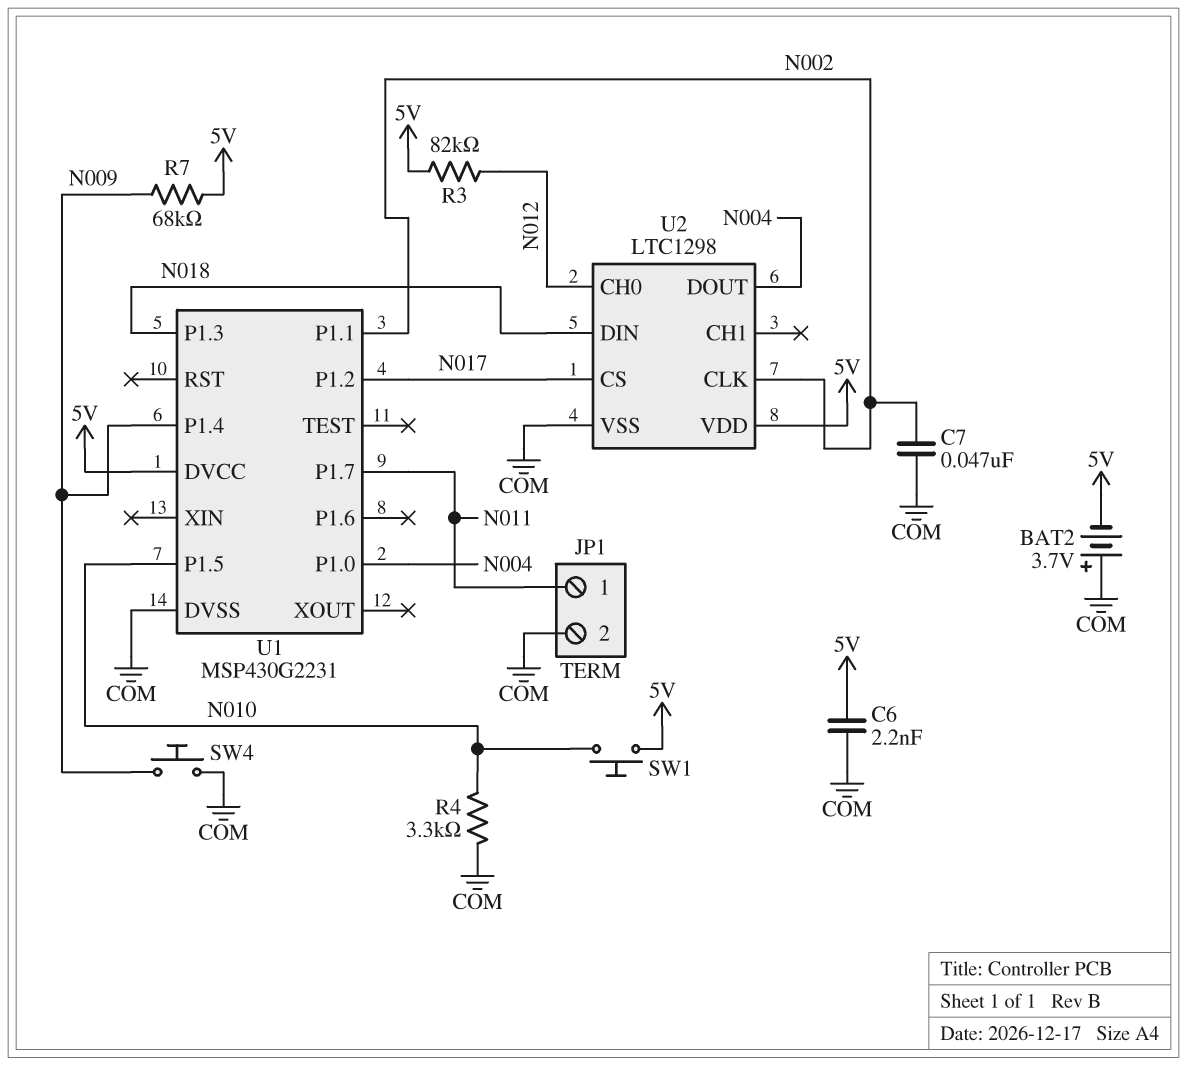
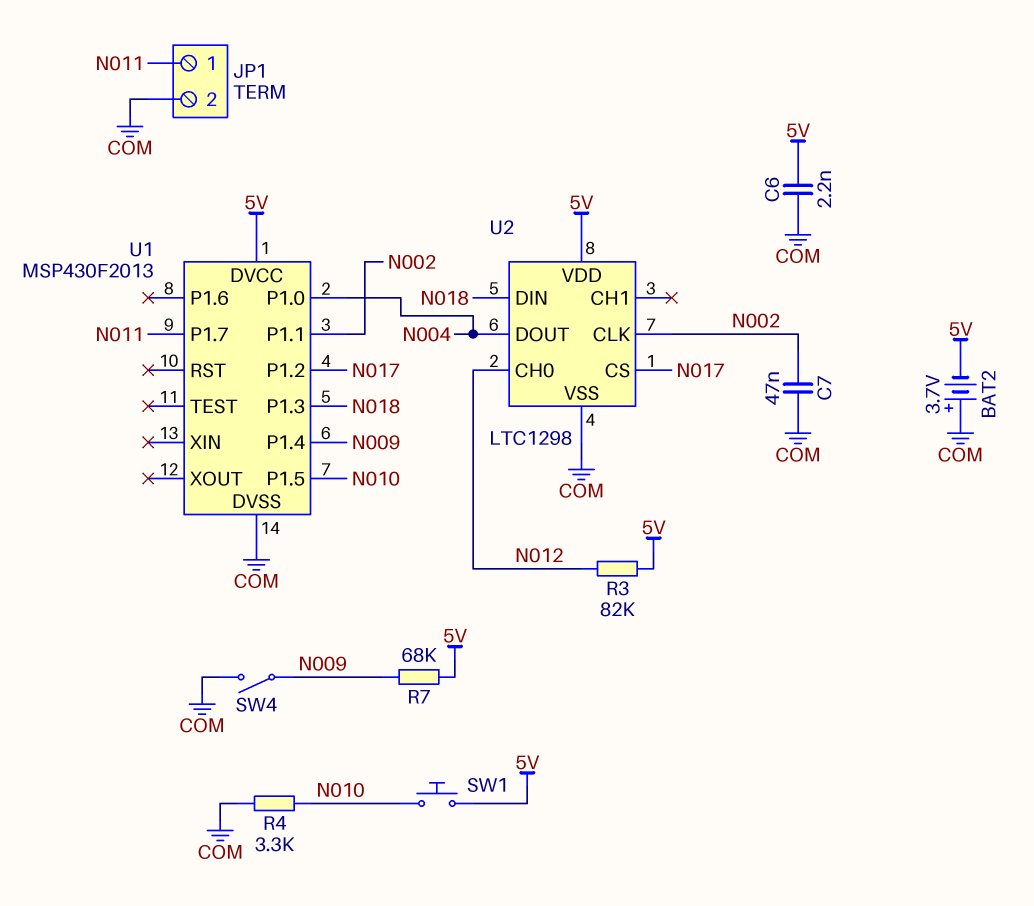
SW4: button (COM, N009) -> switch (COM, N009)
U1: MSP430G2231 -> MSP430F2013

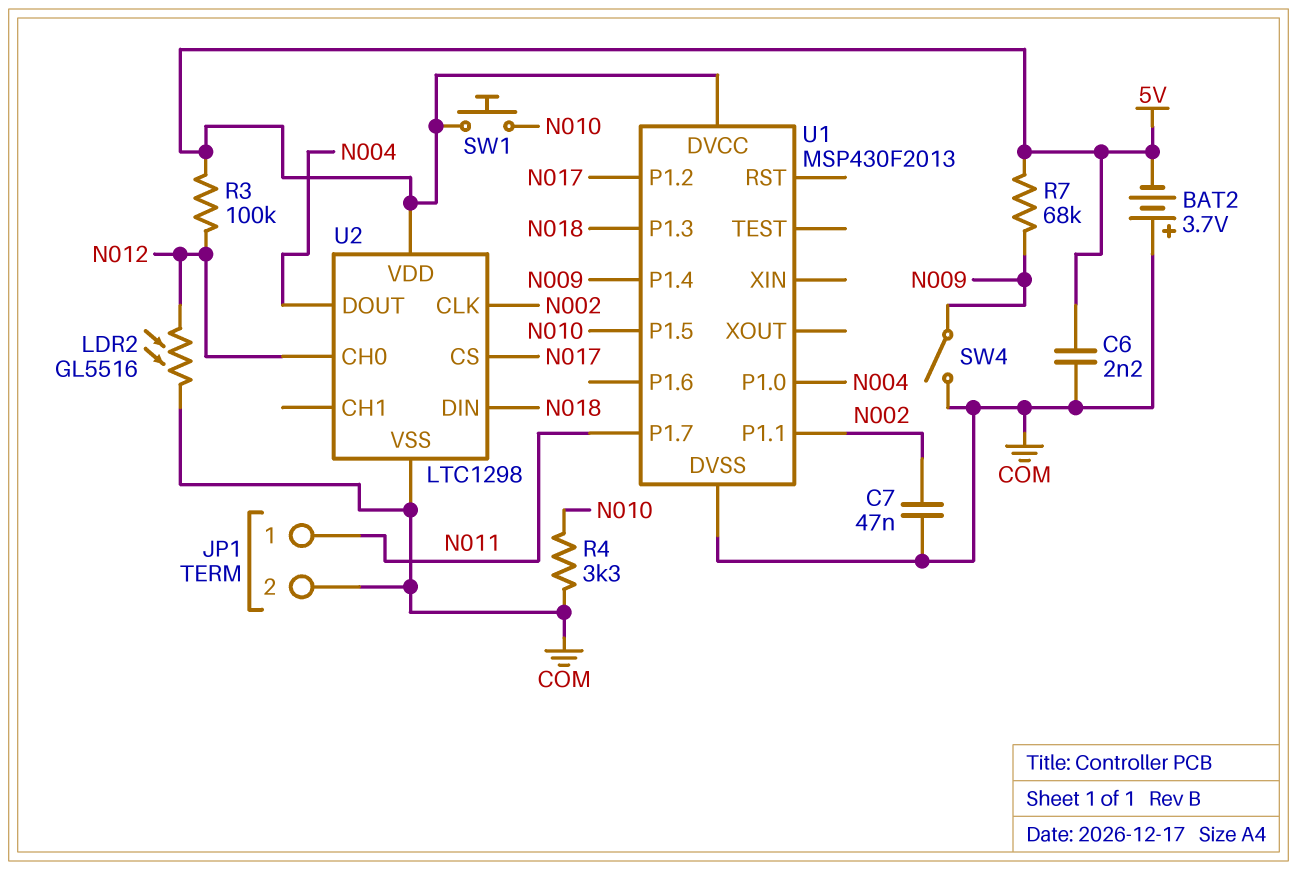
LDR2: none -> GL5516 (COM, N012)
R3: 82k (5V, N012) -> 100k (5V, N012)

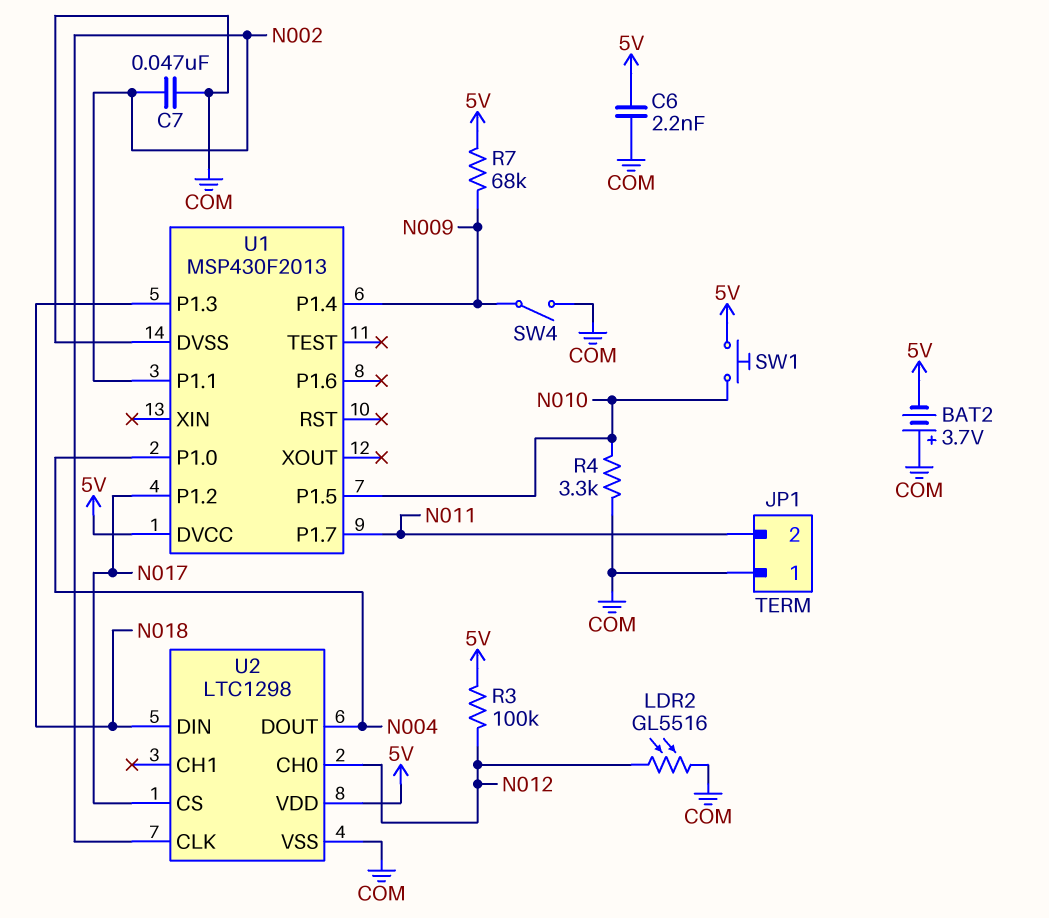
JP1 pin 1: N011 -> COM
JP1 pin 2: COM -> N011

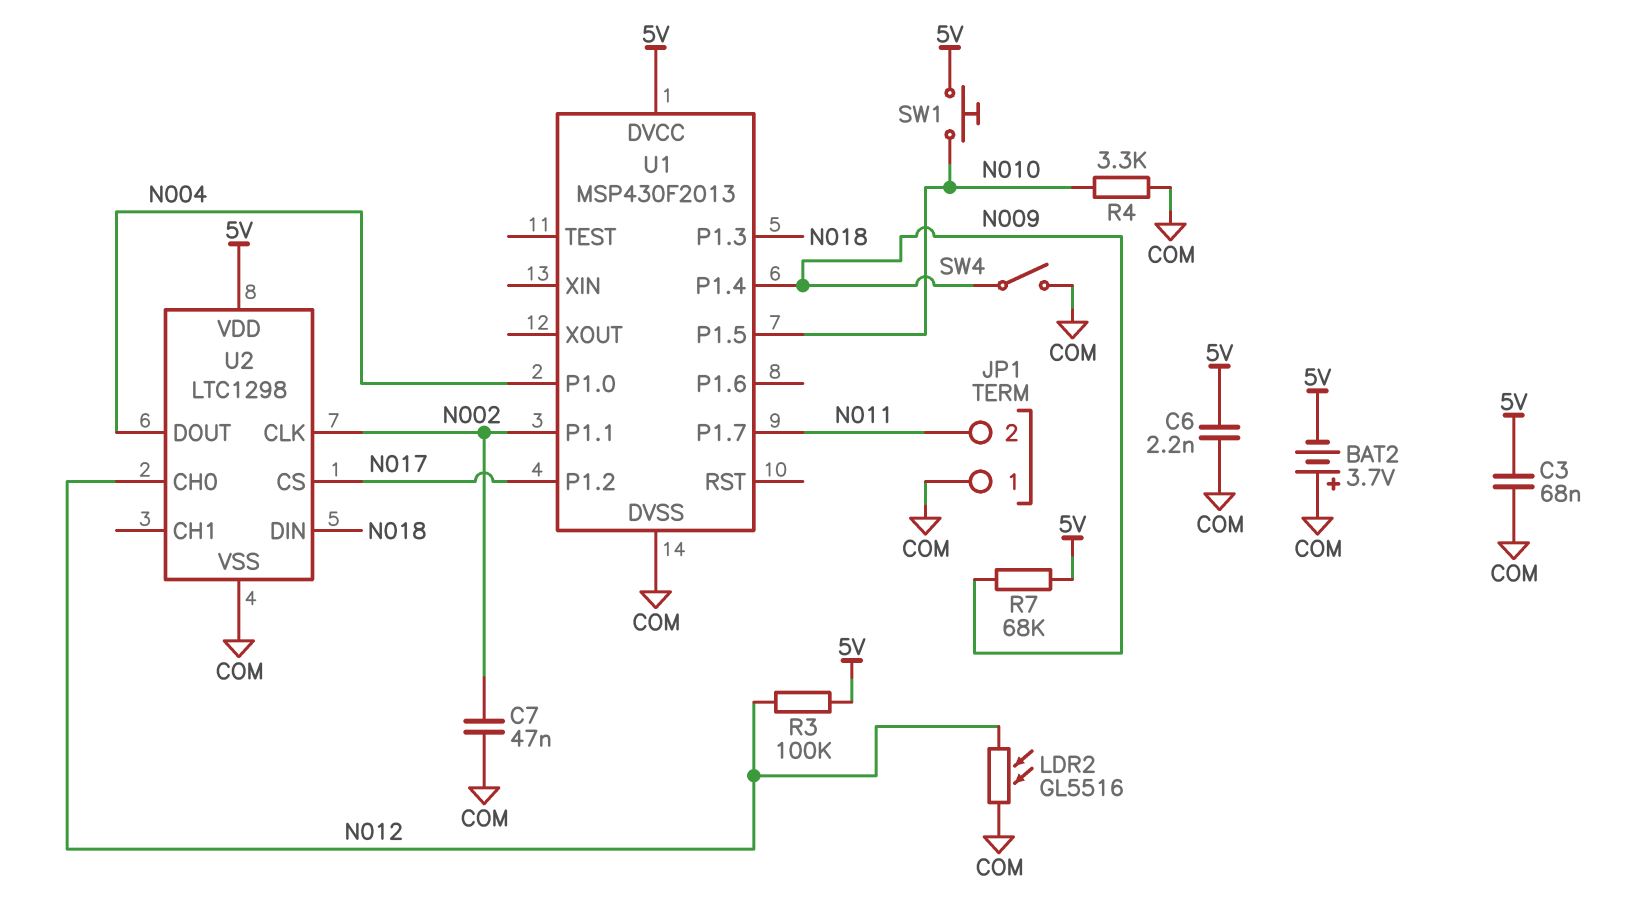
C3: none -> 68nF (5V, COM)

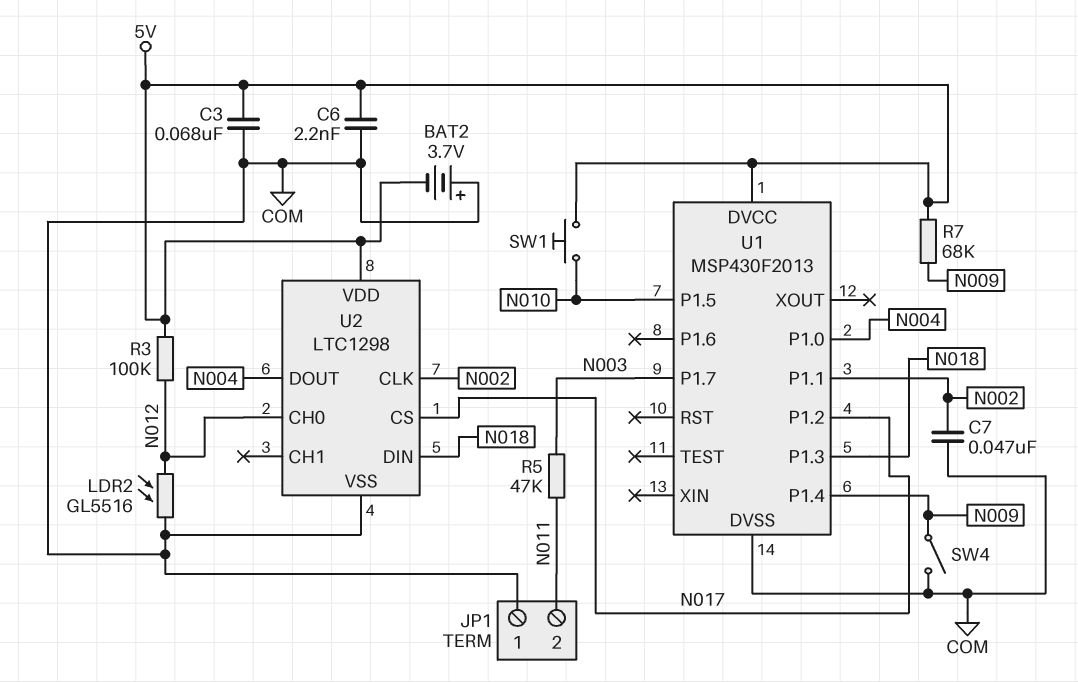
R4: 3.3k (COM, N010) -> none
R5: none -> 47k (N003, N011)
U1 pin P1.7: N011 -> N003

